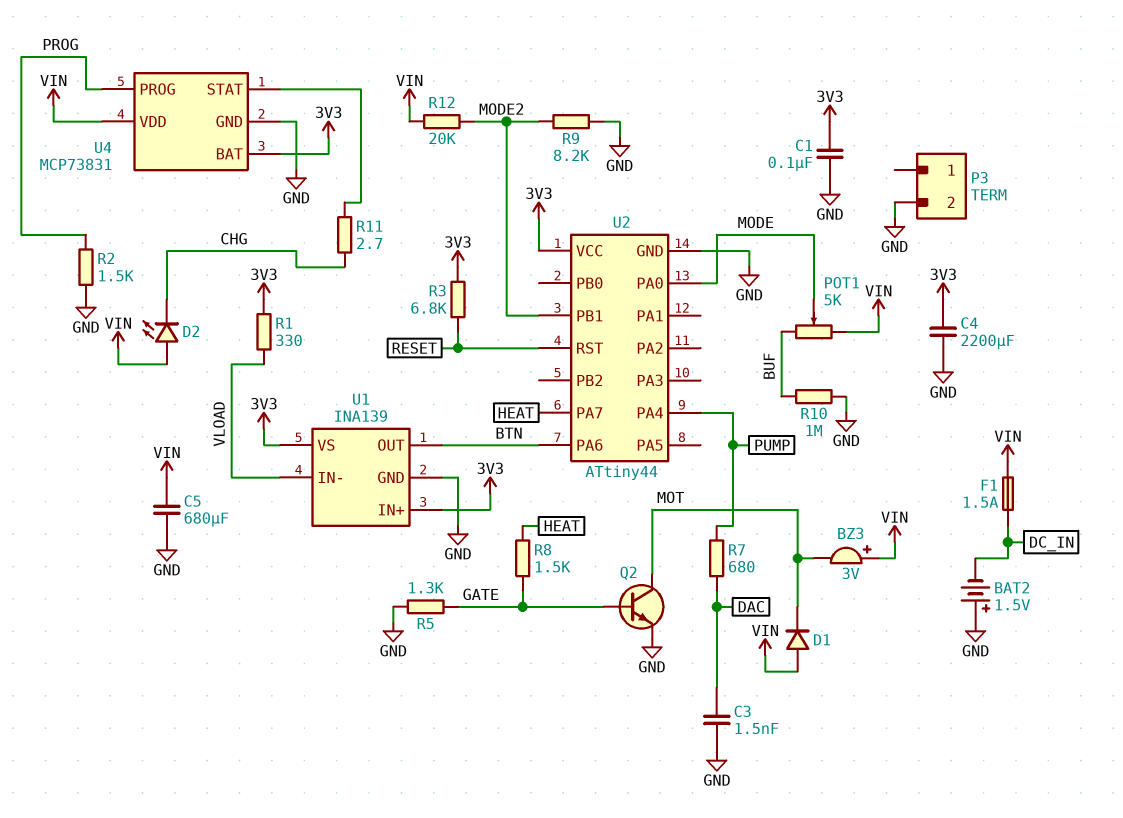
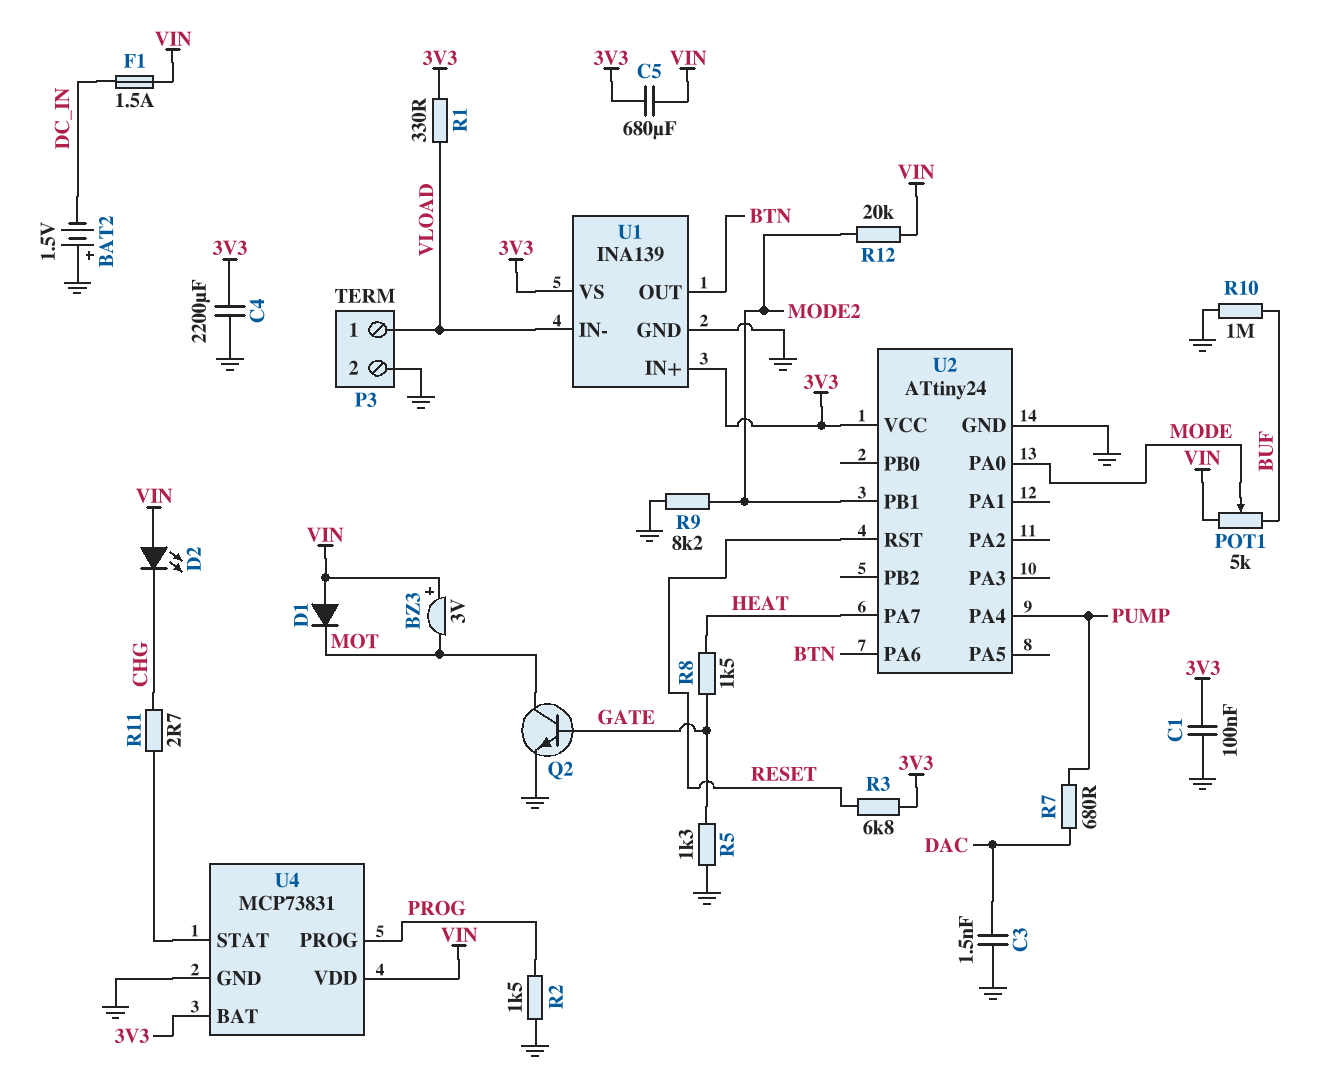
C5: 680uF (GND, VIN) -> 680uF (3V3, VIN)
P3 pin 1: none -> VLOAD
U2: ATtiny44 -> ATtiny24

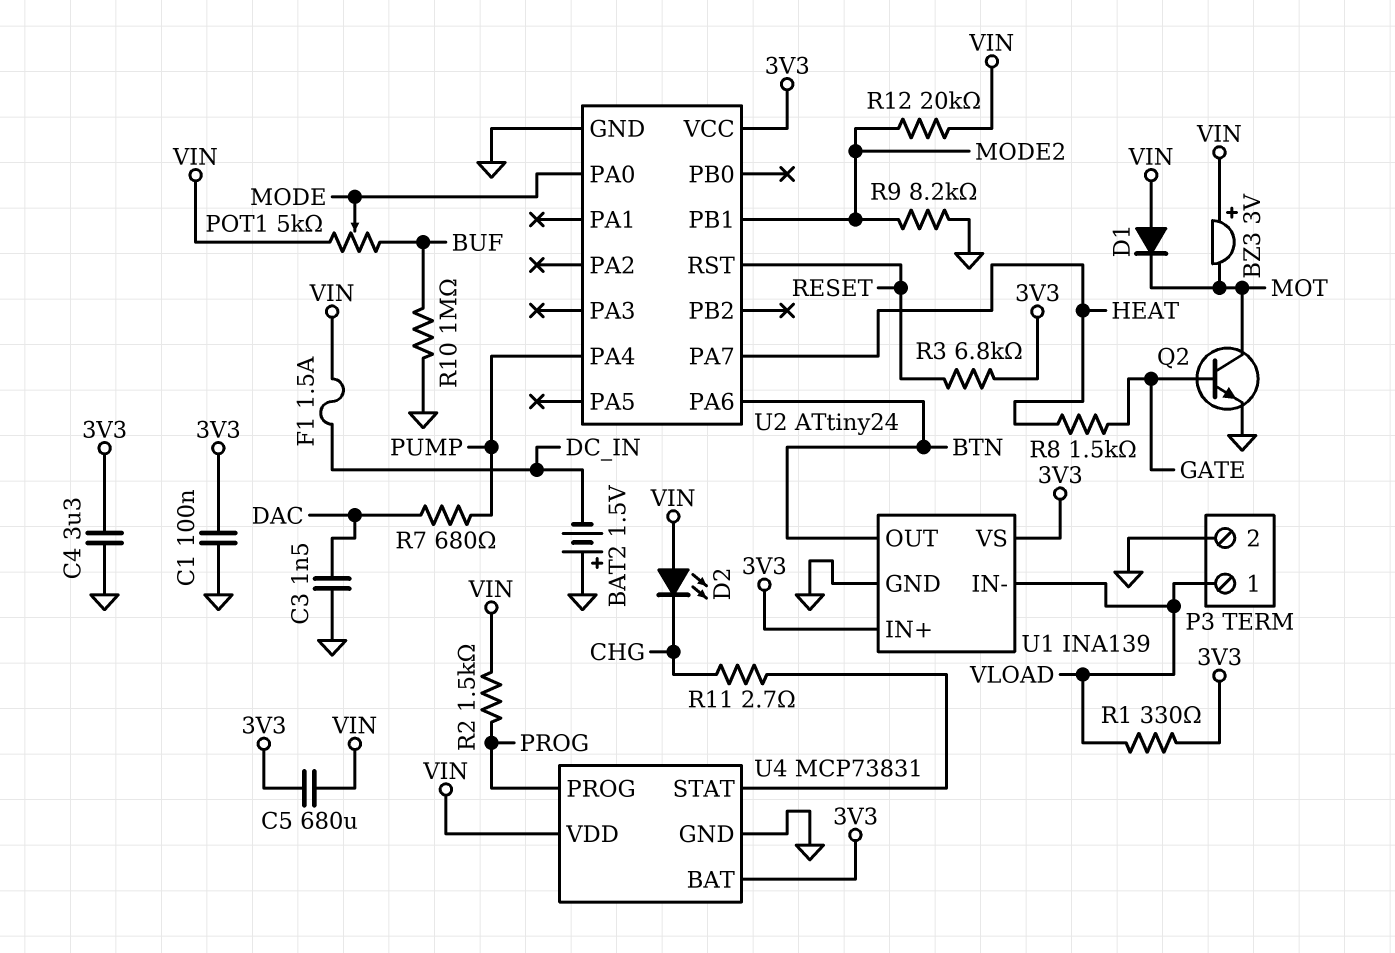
C4: 2200uF (3V3, GND) -> 3.3uF (3V3, GND)
R2: 1.5k (GND, PROG) -> 1.5k (PROG, VIN)
R5: 1.3k (GATE, GND) -> none

